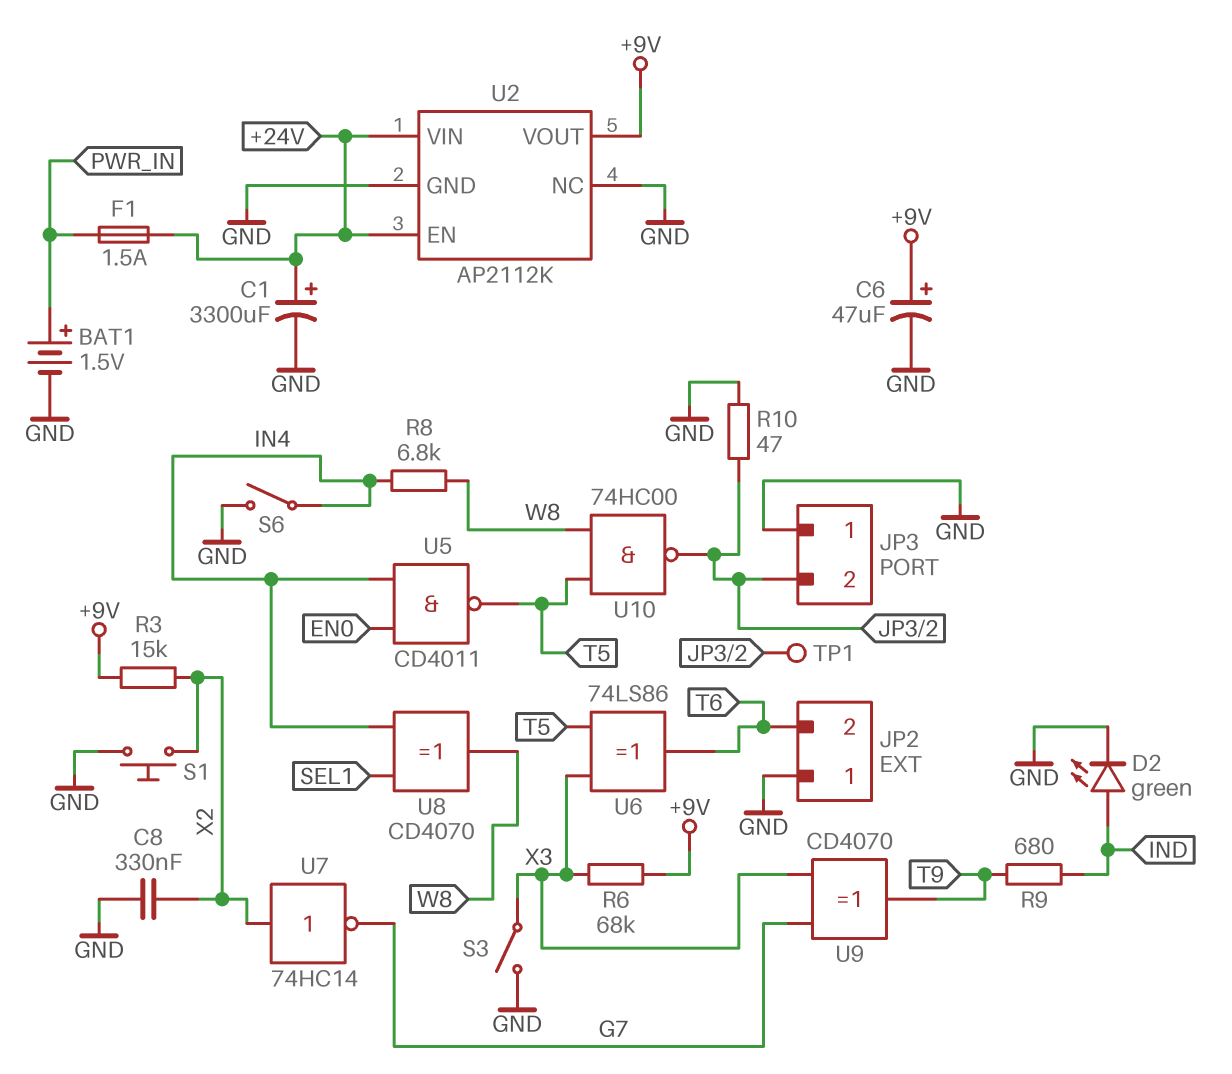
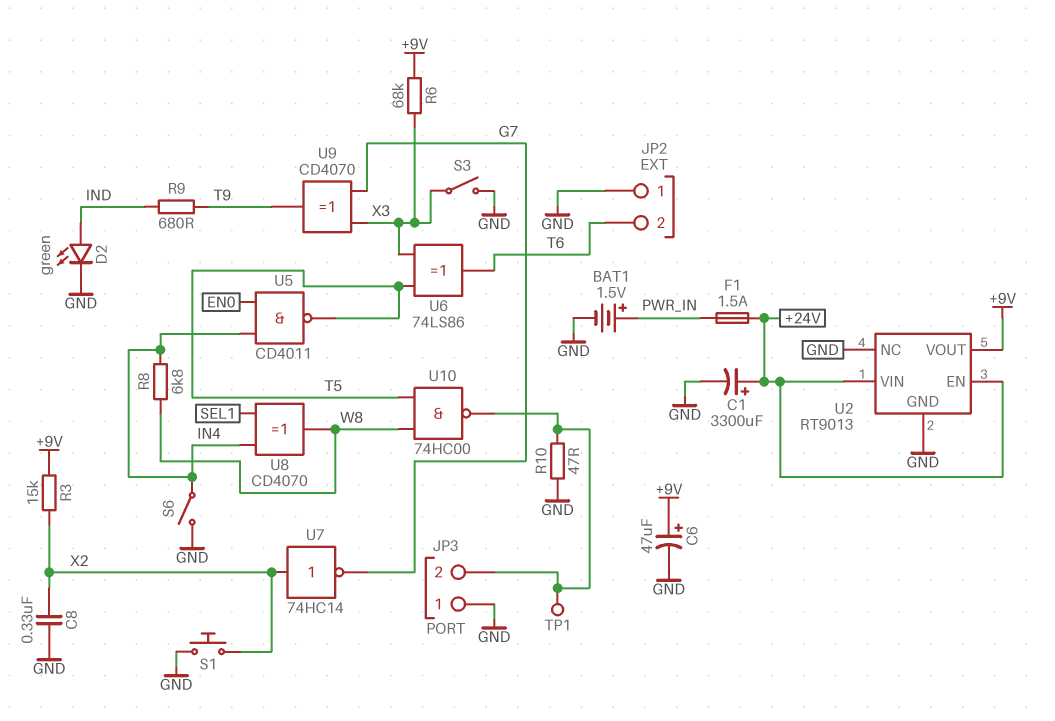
U2: AP2112K -> RT9013

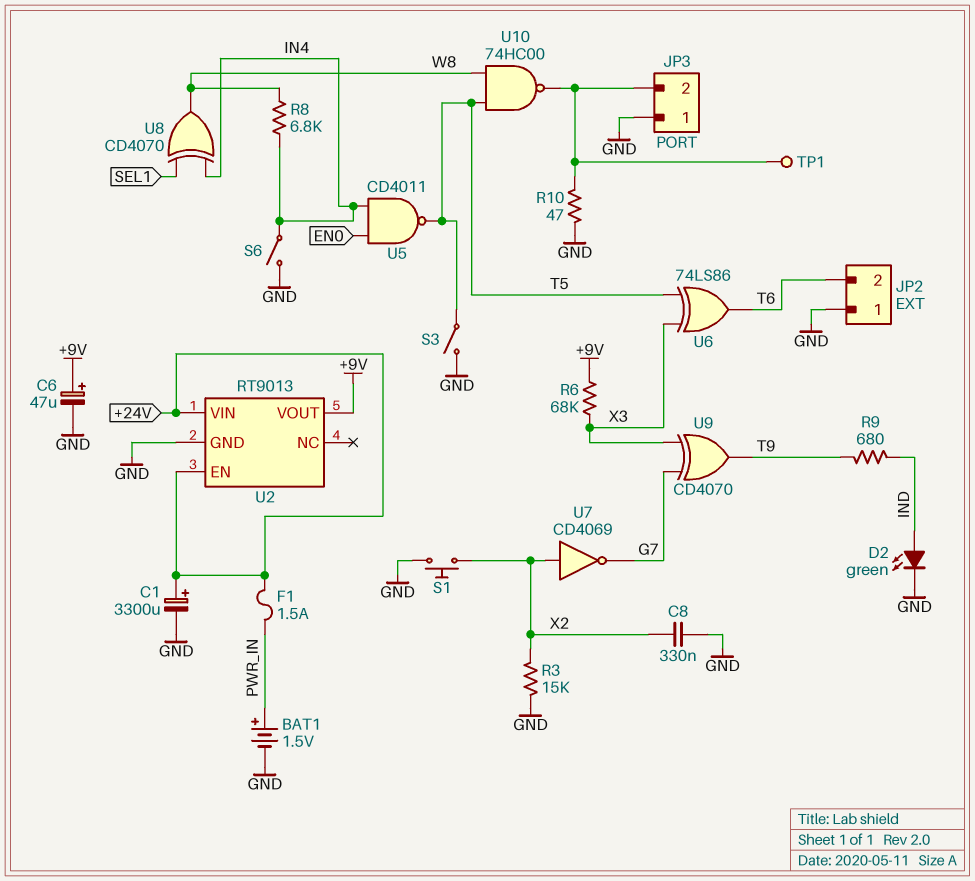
R3: 15k (+9V, X2) -> 15k (GND, X2)
S3: switch (GND, X3) -> switch (GND, T5)
U2 pin NC: GND -> none
U7: NOT 74HC14 (in X2, out G7) -> NOT CD4069 (in X2, out G7)

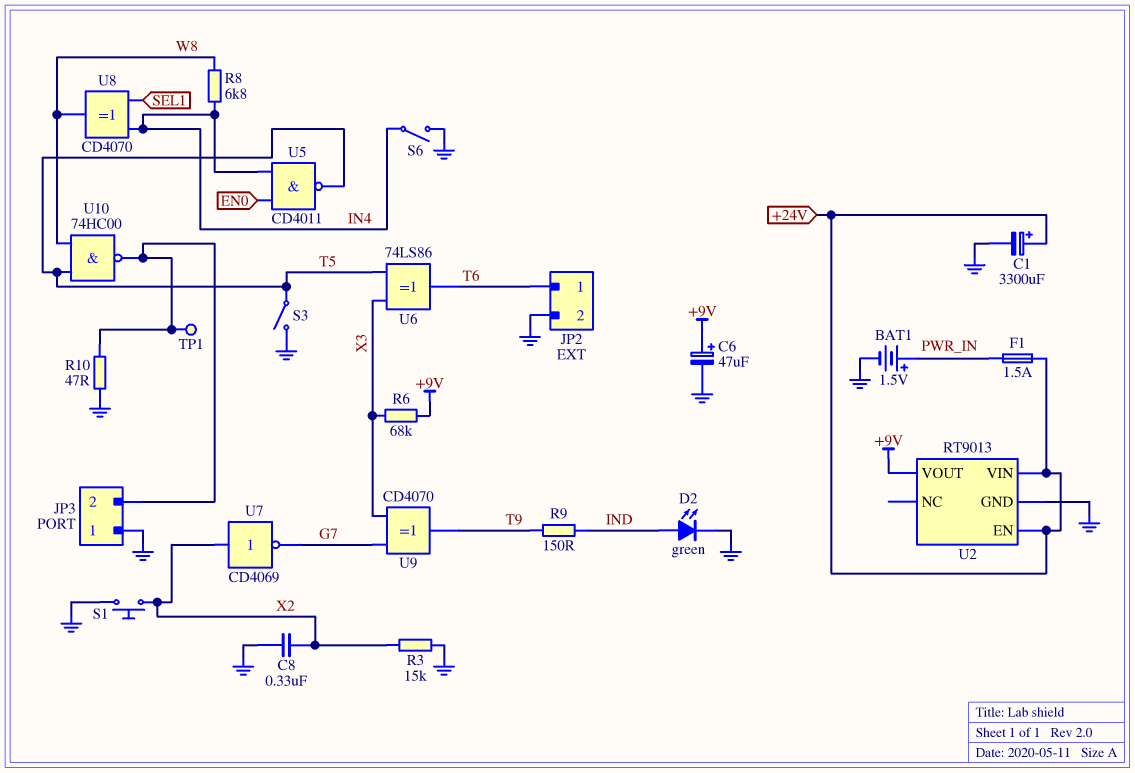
JP2 pin 1: GND -> T6
JP2 pin 2: T6 -> GND
R9: 680 (IND, T9) -> 150 (IND, T9)

